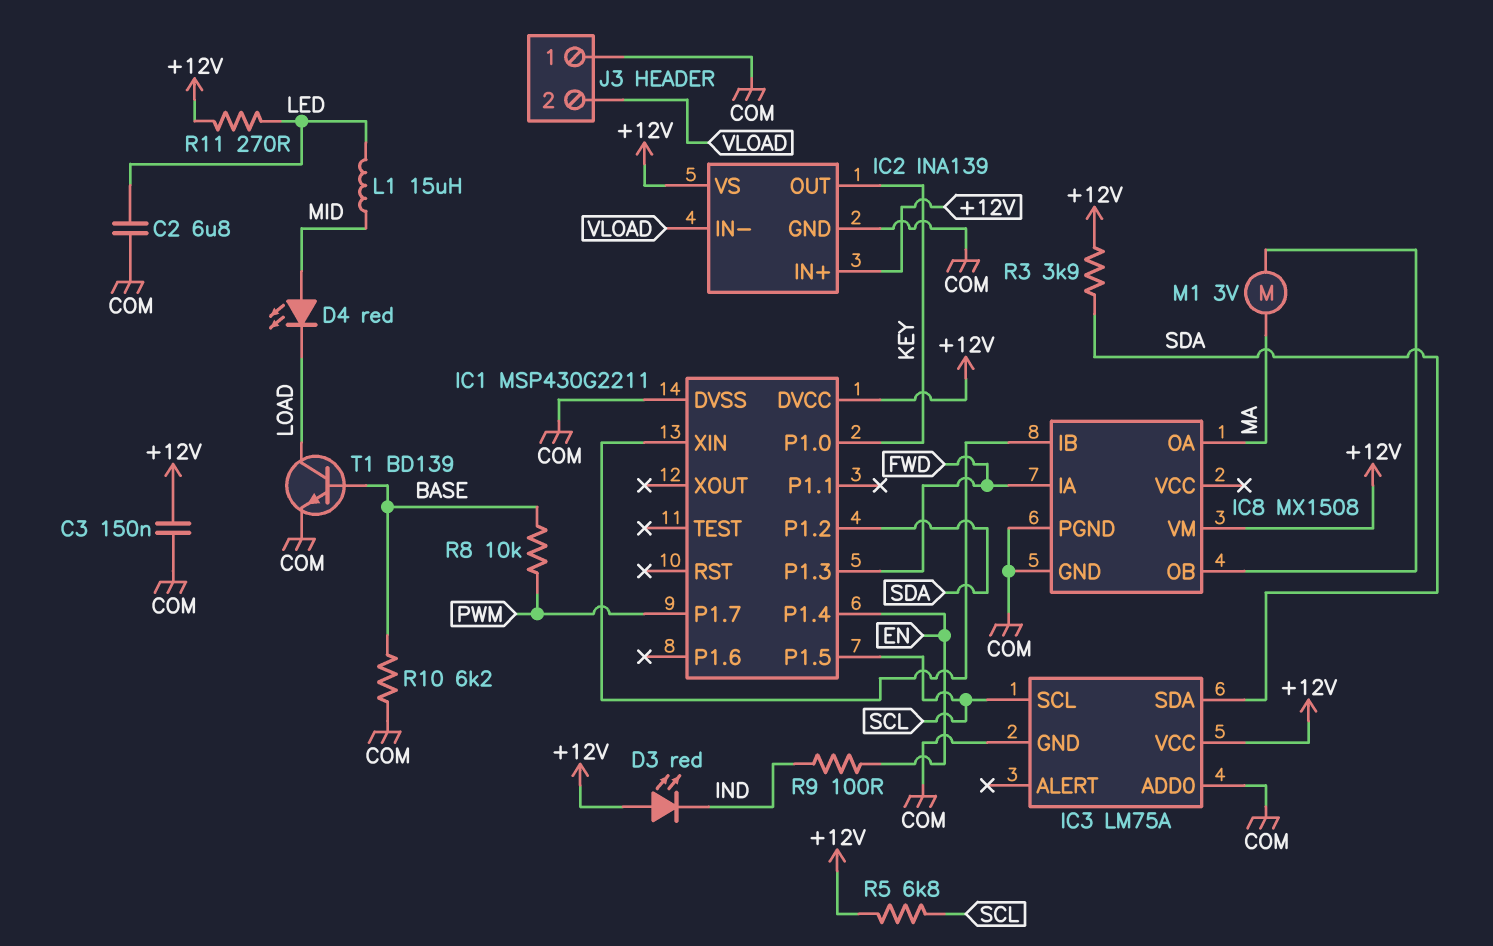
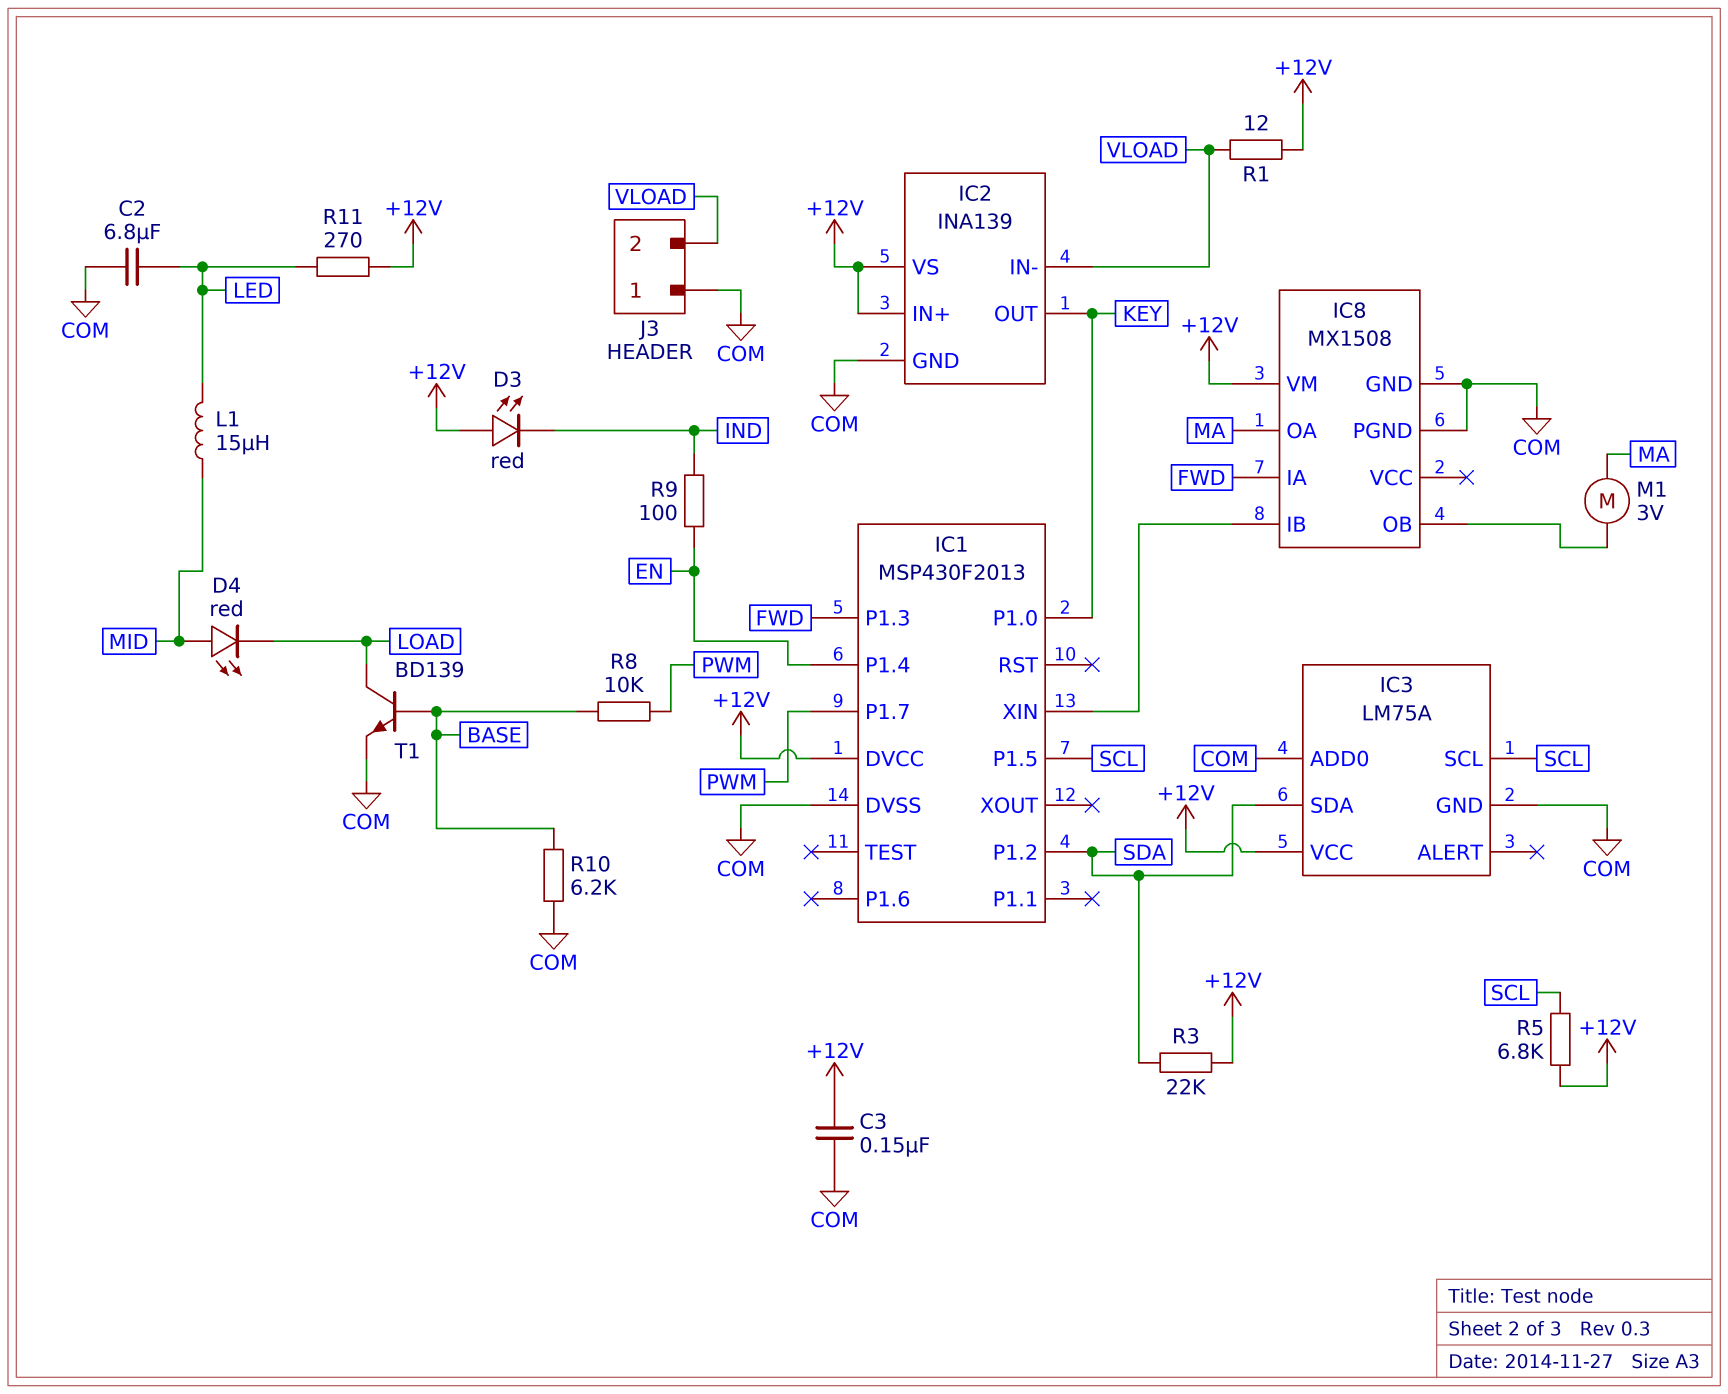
IC1: MSP430G2211 -> MSP430F2013
R1: none -> 12 (+12V, VLOAD)
R3: 3.9k (+12V, SDA) -> 22k (+12V, SDA)

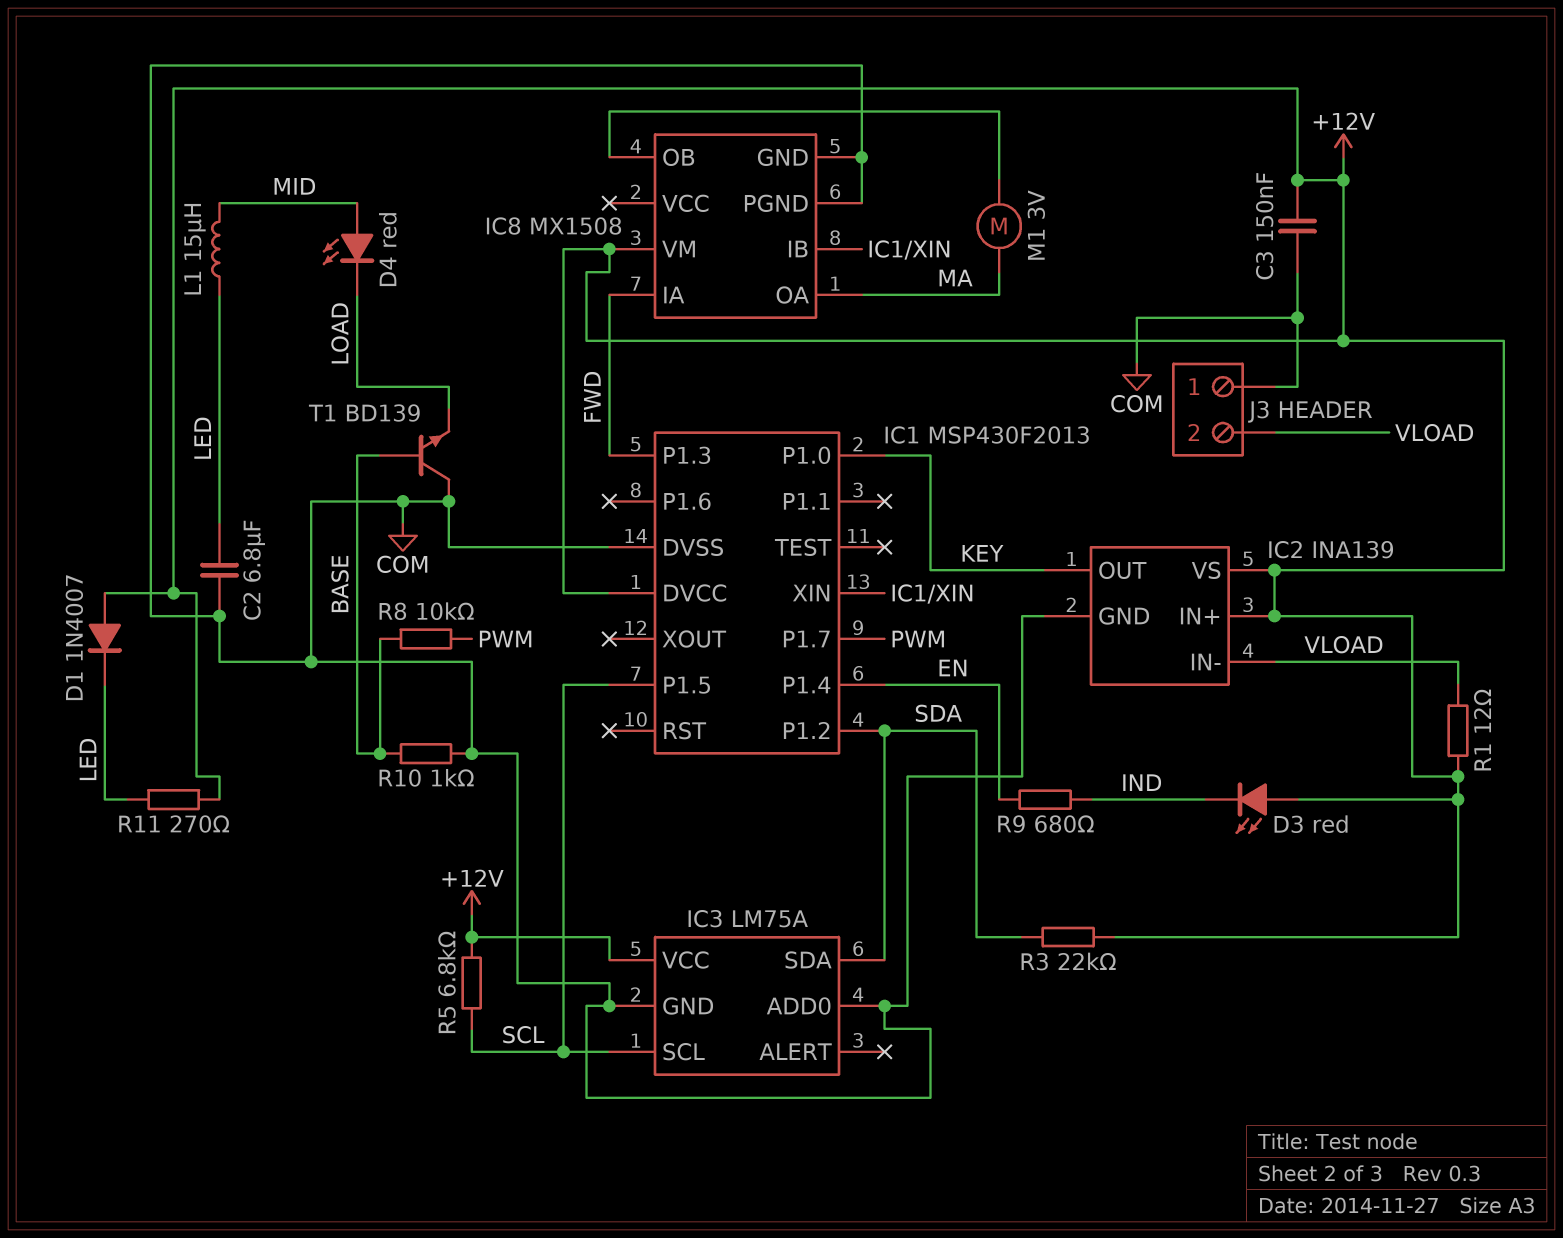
D1: none -> diode 1N4007 (A +12V, K LED)
R9: 100 (EN, IND) -> 680 (EN, IND)
R10: 6.2k (BASE, COM) -> 1k (BASE, COM)
T1: NPN BD139 (B BASE, C LOAD, E COM) -> NPN BD139 (B BASE, C COM, E LOAD)

